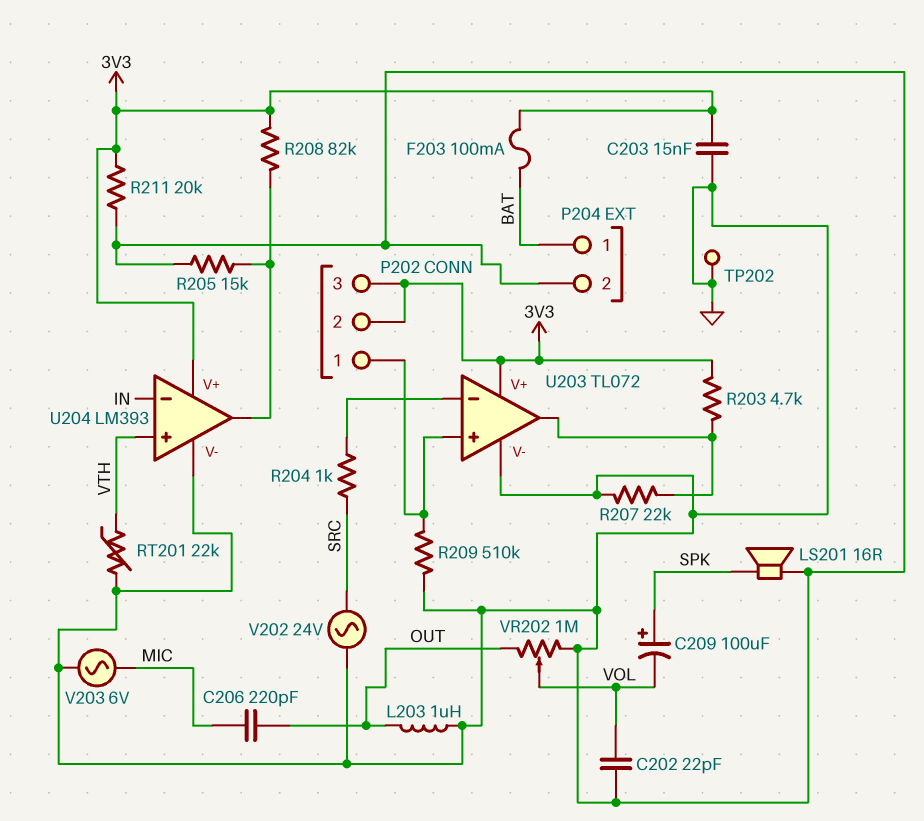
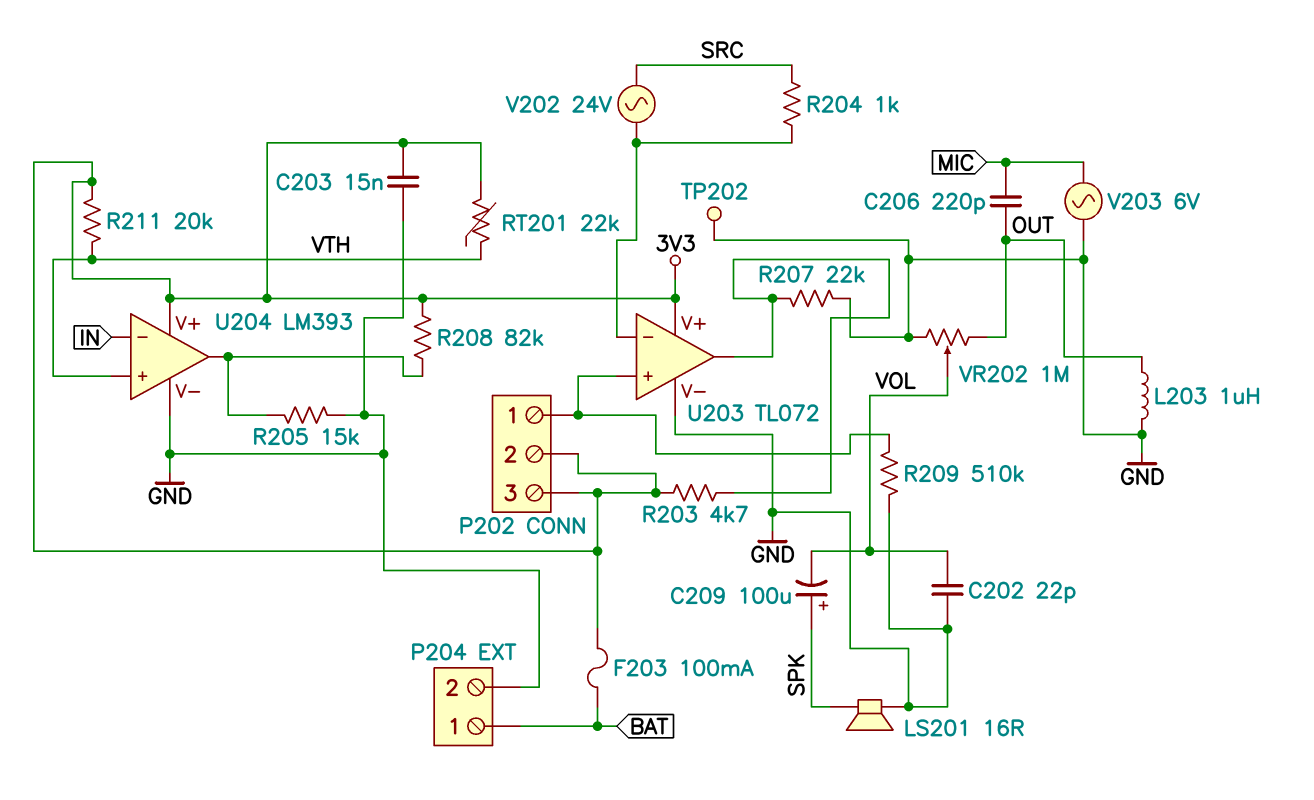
R211: 20k (3V3, GND) -> 20k (3V3, VTH)
RT201: 22k (GND, VTH) -> 22k (3V3, VTH)
V202: AC 24V (GND, SRC) -> AC 24V (SRC, U203/in-)

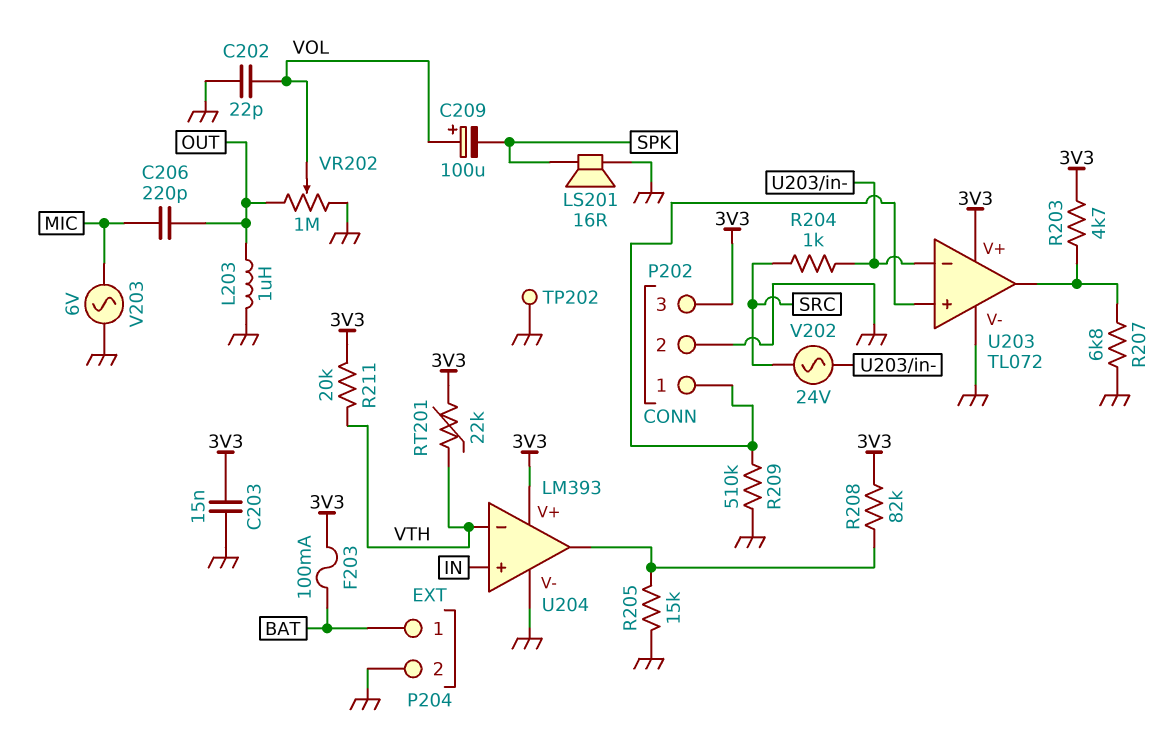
C209: 100uF (plus SPK, minus VOL) -> 100uF (plus VOL, minus SPK)
P202 pin 2: 3V3 -> GND
R207: 22k (GND, U203/out) -> 6.8k (GND, U203/out)
U204 pin in+: VTH -> IN
U204 pin in-: IN -> VTH

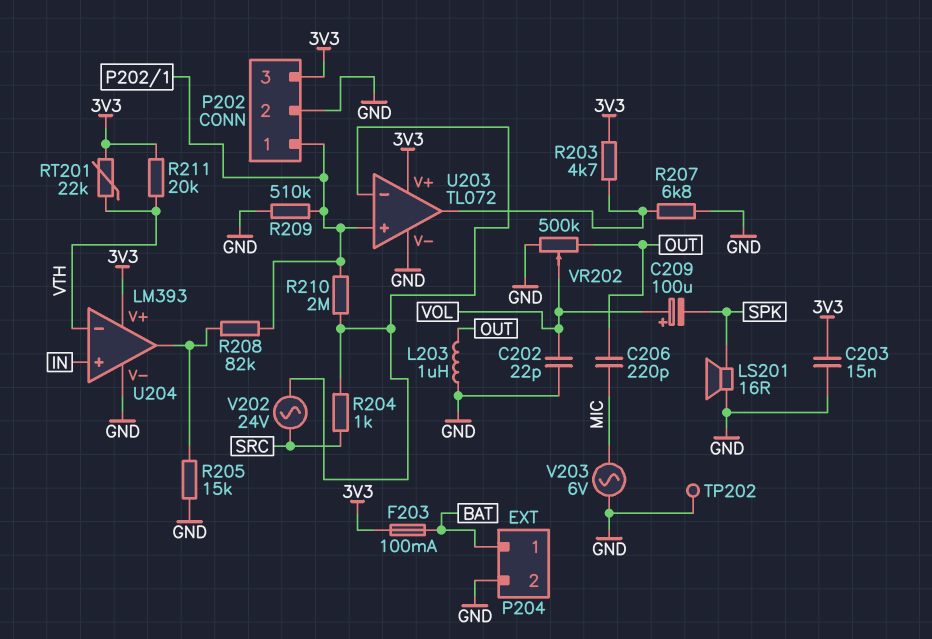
R208: 82k (3V3, U204/out) -> 82k (P202/1, U204/out)
R210: none -> 2M (P202/1, U203/in-)
VR202: 1M (GND, OUT, wiper VOL) -> 500k (GND, OUT, wiper VOL)

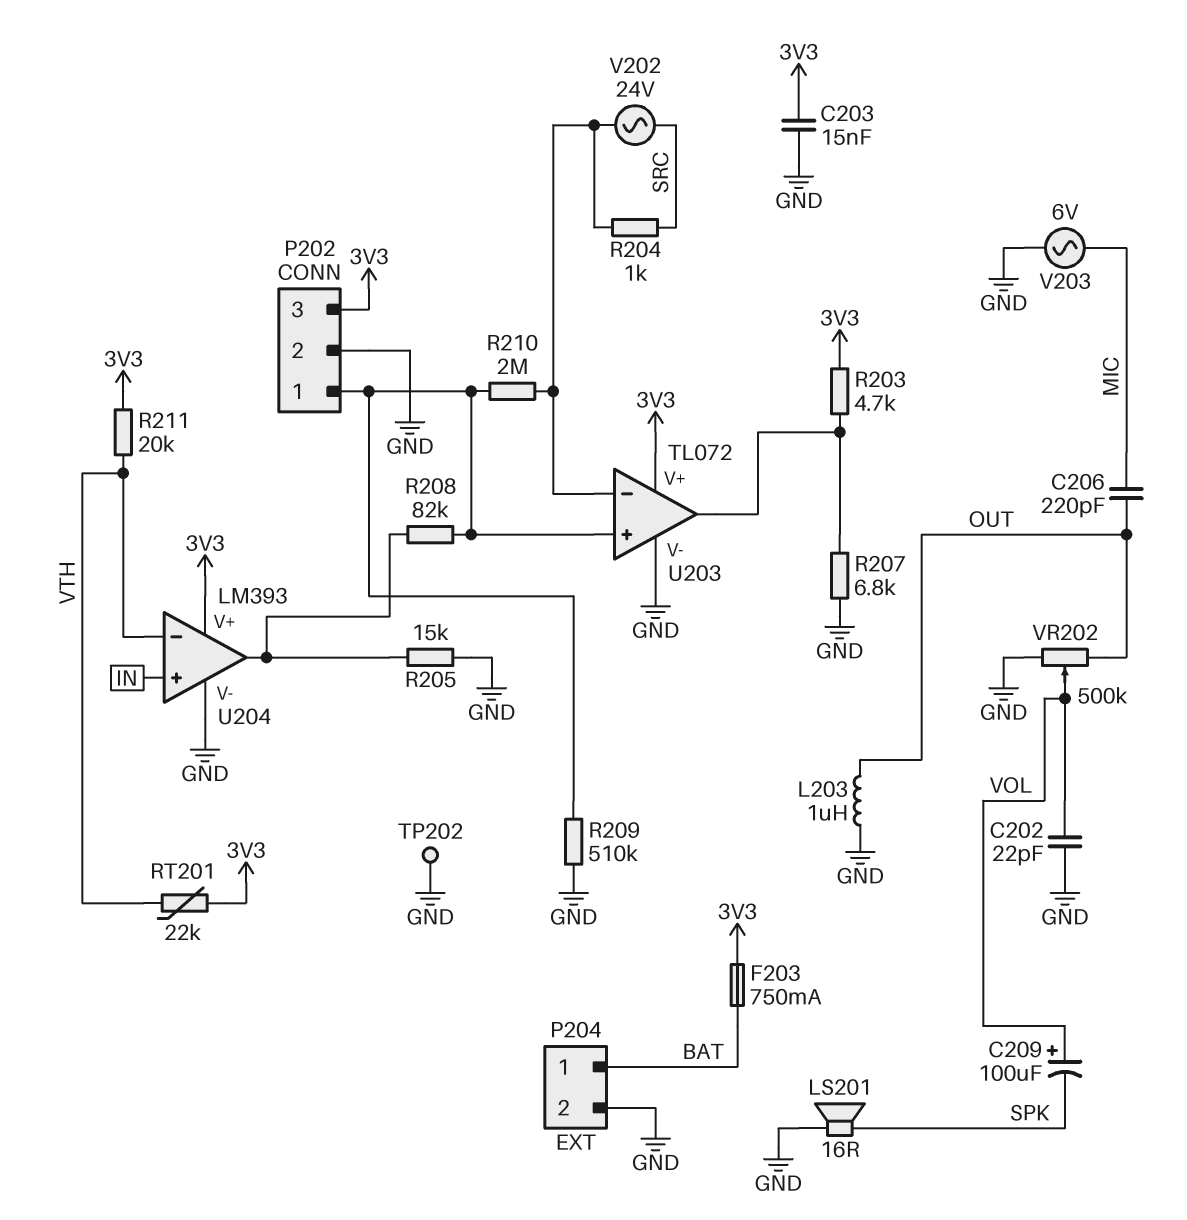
F203: 100mA (3V3, BAT) -> 750mA (3V3, BAT)

